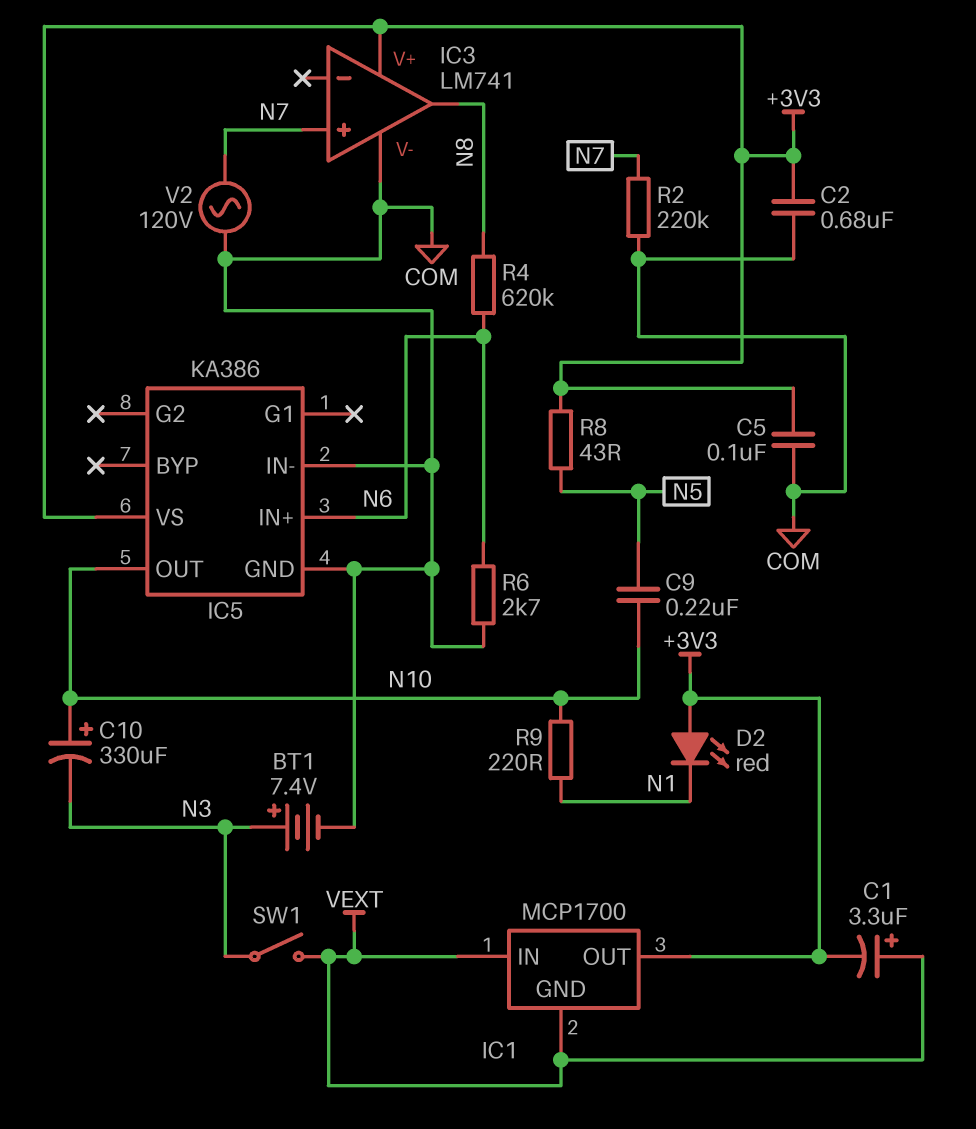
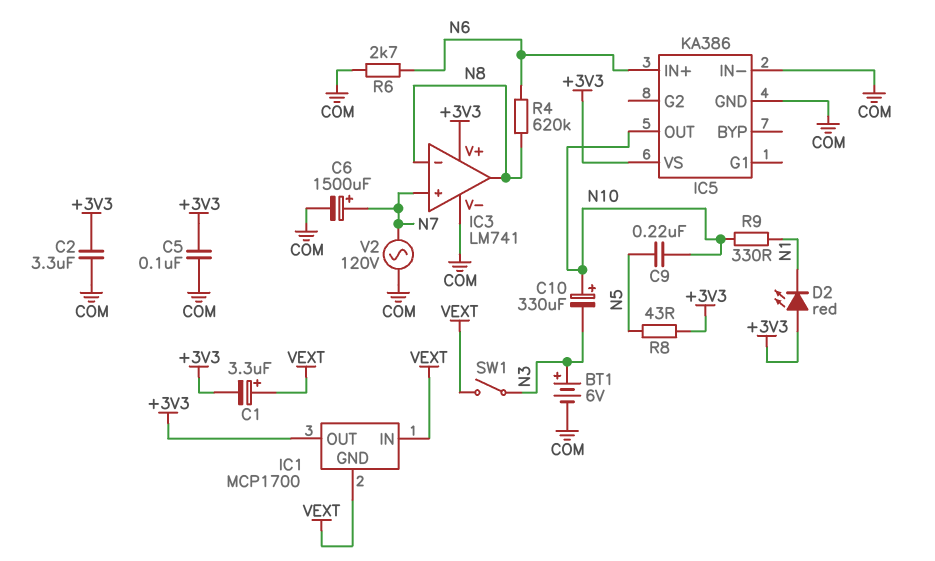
BT1: 7.4V (plus N3, minus COM) -> 6V (plus N3, minus COM)
C2: 680nF (+3V3, COM) -> 3.3uF (+3V3, COM)
C6: none -> 1500uF (plus N7, minus COM)
IC3 pin in-: none -> N8
R2: 220k (COM, N7) -> none
R9: 220 (N1, N10) -> 330 (N1, N10)

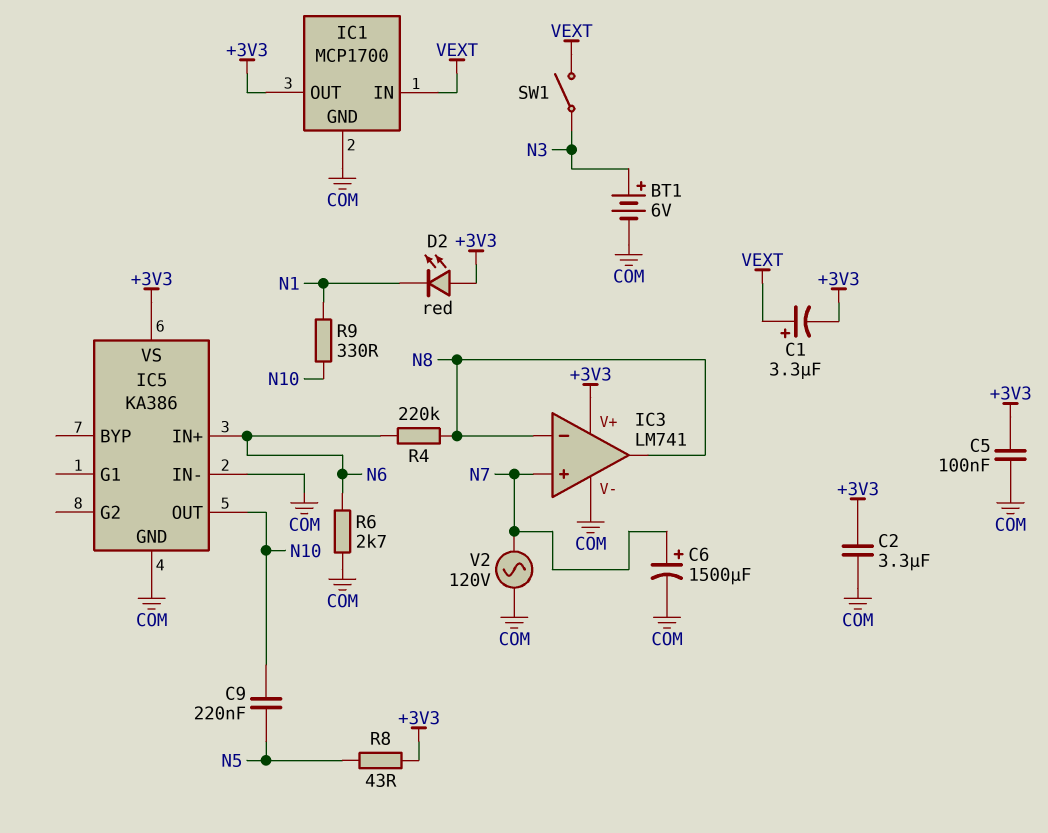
C10: 330uF (plus N10, minus N3) -> none
IC1 pin GND: VEXT -> COM
R4: 620k (N6, N8) -> 220k (N6, N8)

